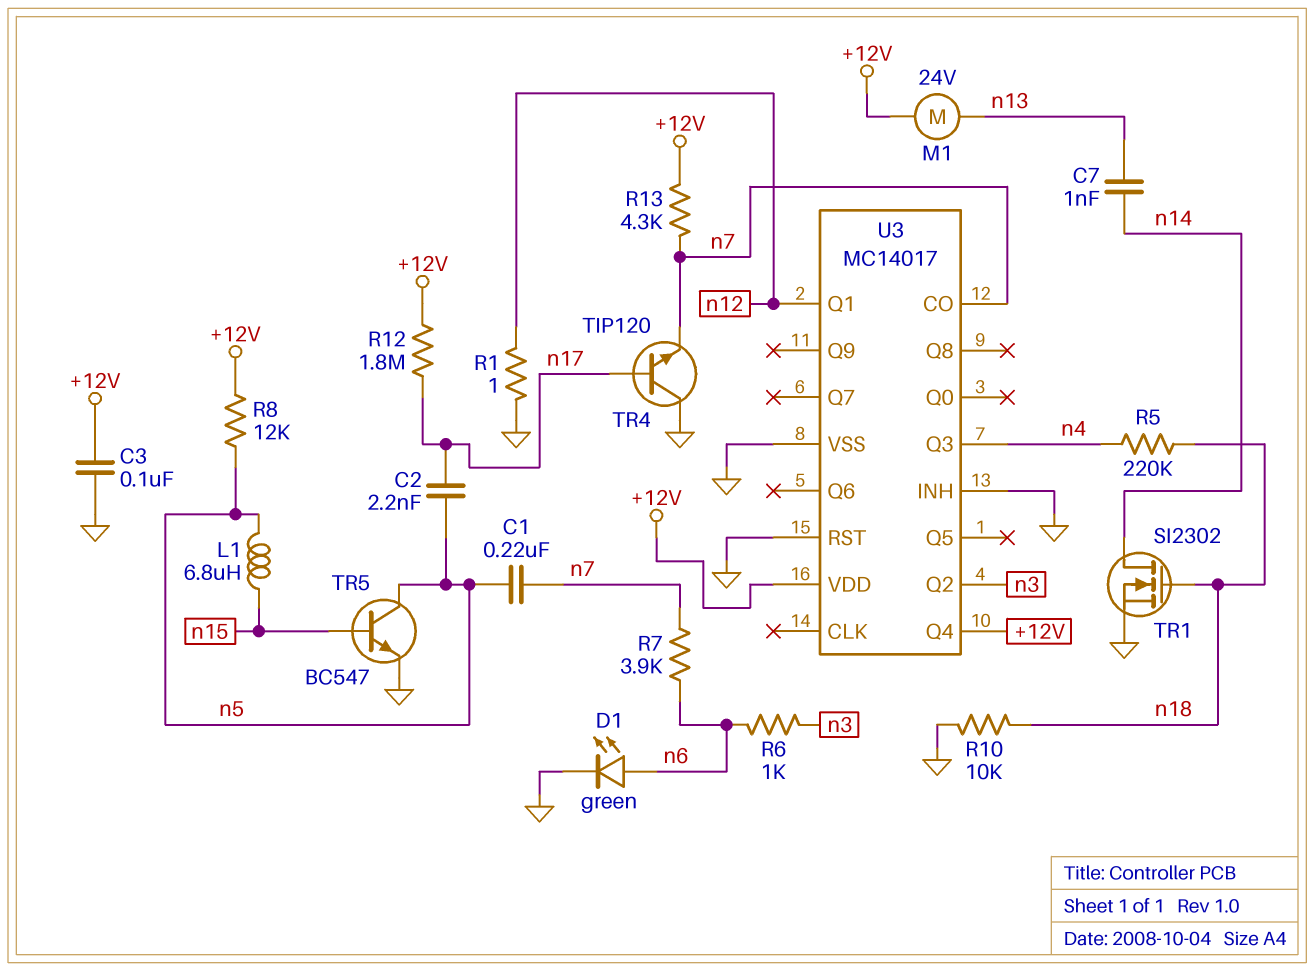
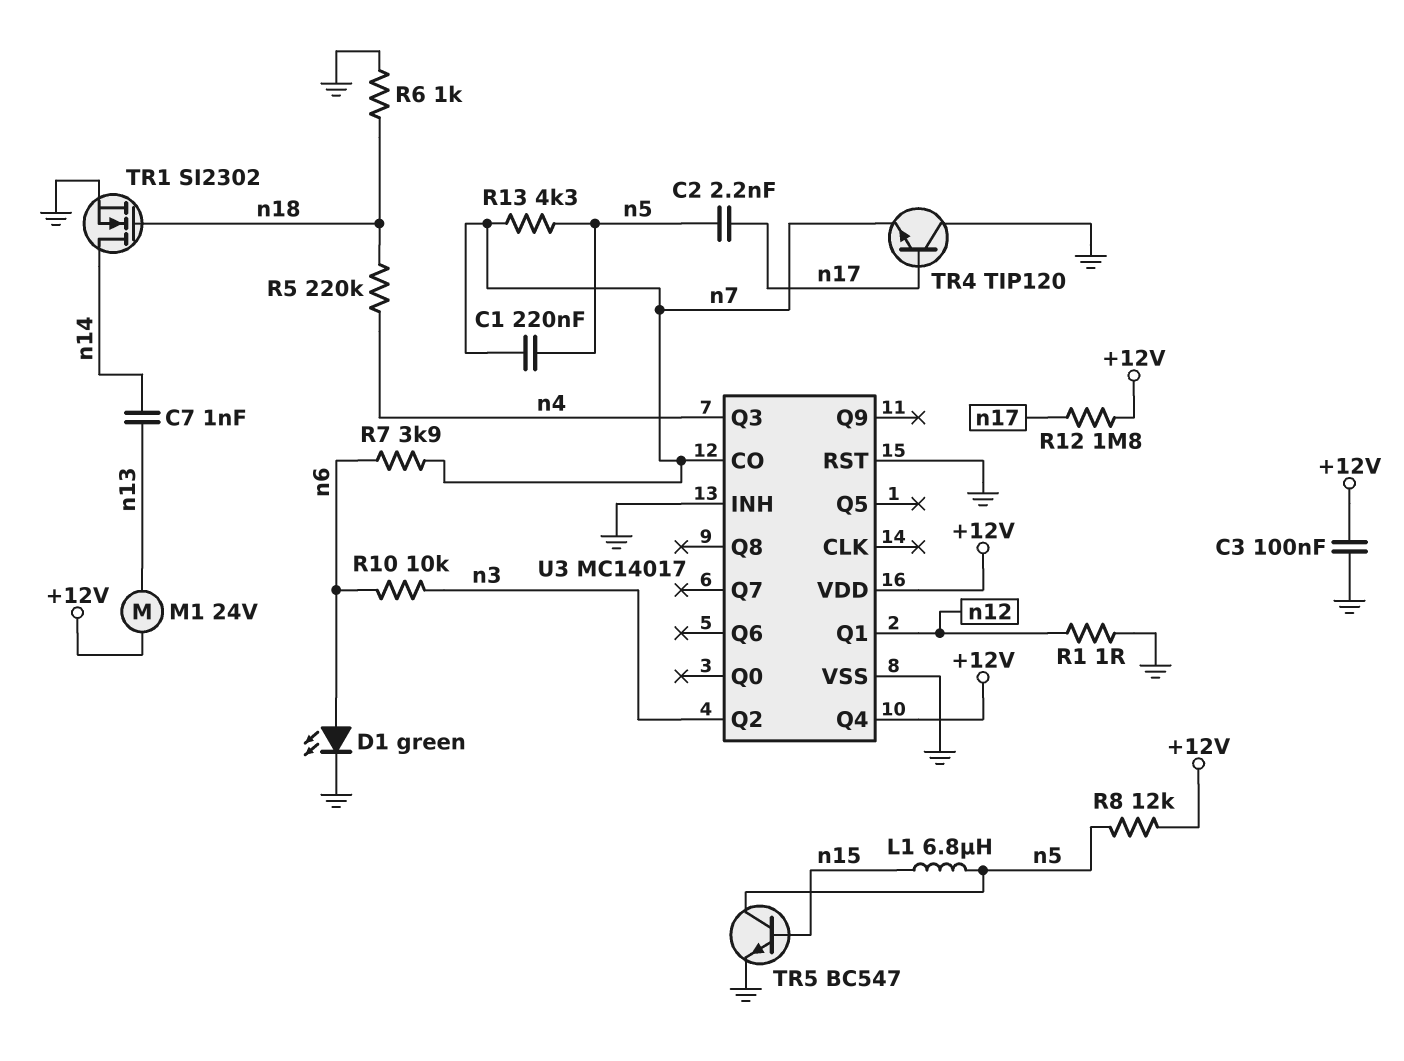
R6: 1k (n3, n6) -> 1k (GND, n18)
R10: 10k (GND, n18) -> 10k (n3, n6)
R13: 4.3k (+12V, n7) -> 4.3k (n5, n7)

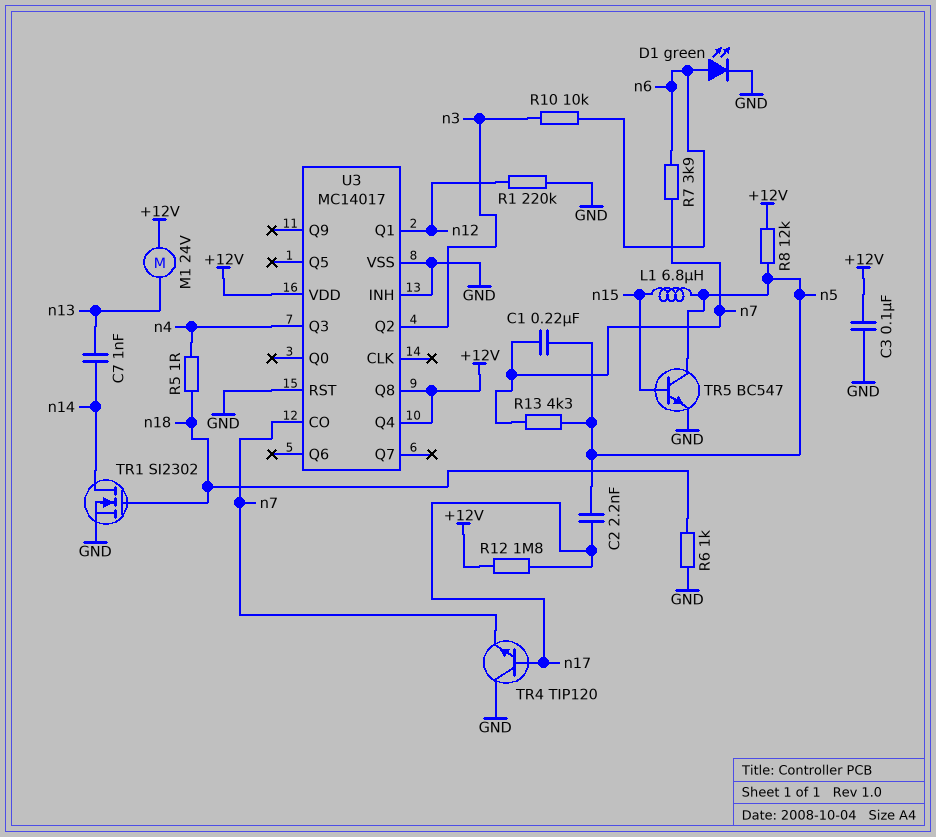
R1: 1 (GND, n12) -> 220k (GND, n12)
R5: 220k (n4, n18) -> 1 (n4, n18)
U3 pin Q8: none -> +12V

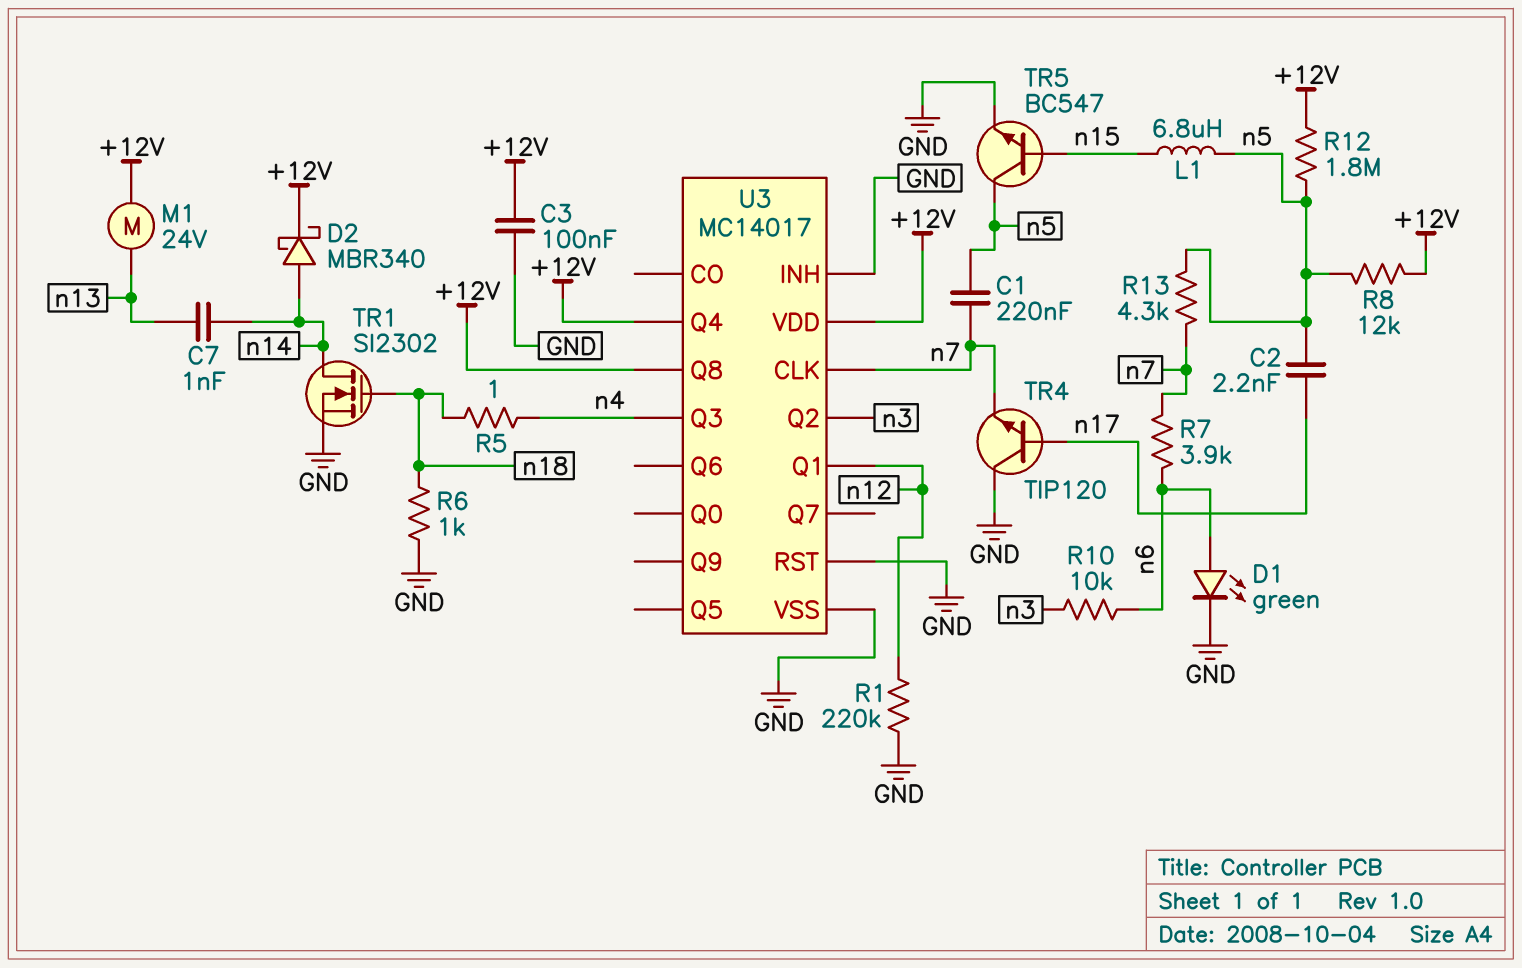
D2: none -> schottky MBR340 (A n14, K +12V)
R12: 1.8M (+12V, n17) -> 1.8M (+12V, n5)
U3 pin CLK: none -> n7
U3 pin CO: n7 -> none

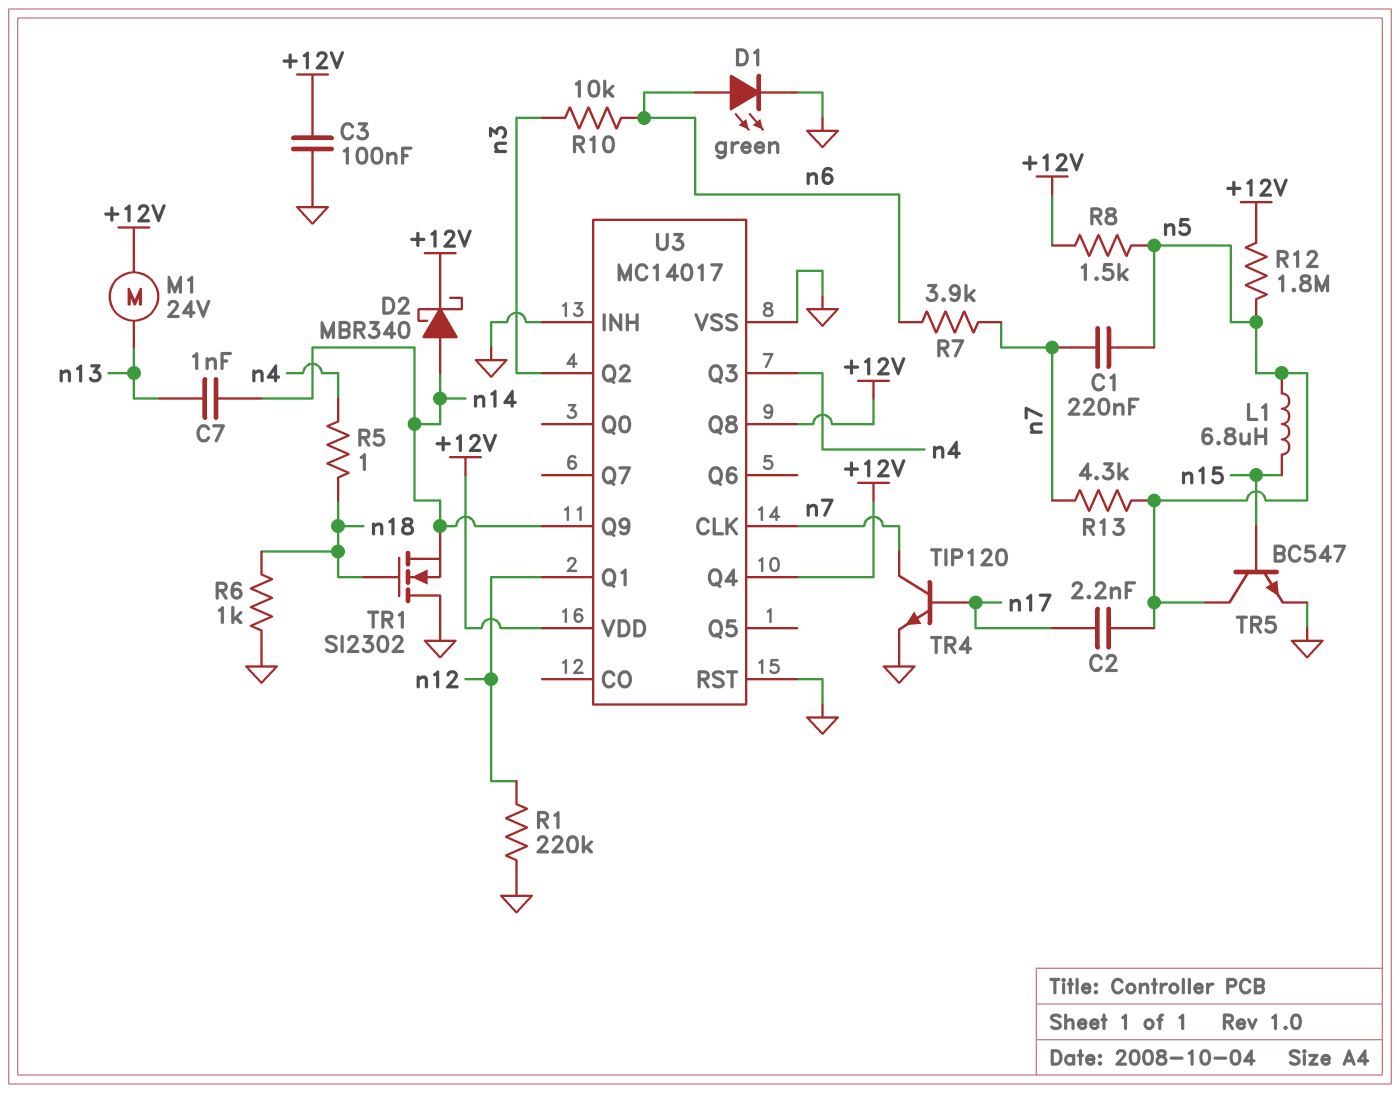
R8: 12k (+12V, n5) -> 1.5k (+12V, n5)
TR1: NMOS SI2302 (G n18, D n14, S GND) -> NMOS SI2302 (G n18, D GND, S n14)
TR4: NPN TIP120 (B n17, C GND, E n7) -> NPN TIP120 (B n17, C n7, E GND)
U3 pin Q9: none -> n14

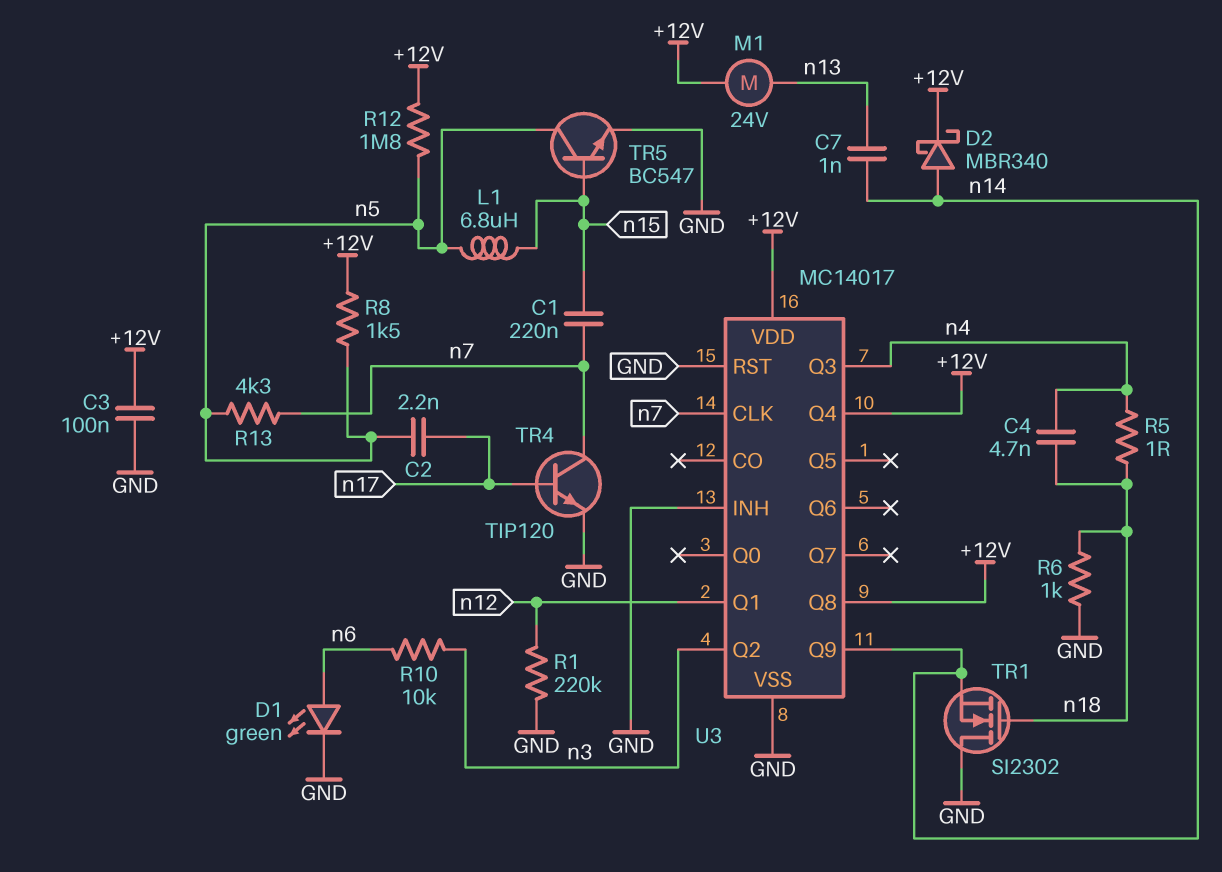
C1: 220nF (n5, n7) -> 220nF (n7, n15)
C4: none -> 4.7nF (n4, n18)
R7: 3.9k (n6, n7) -> none

